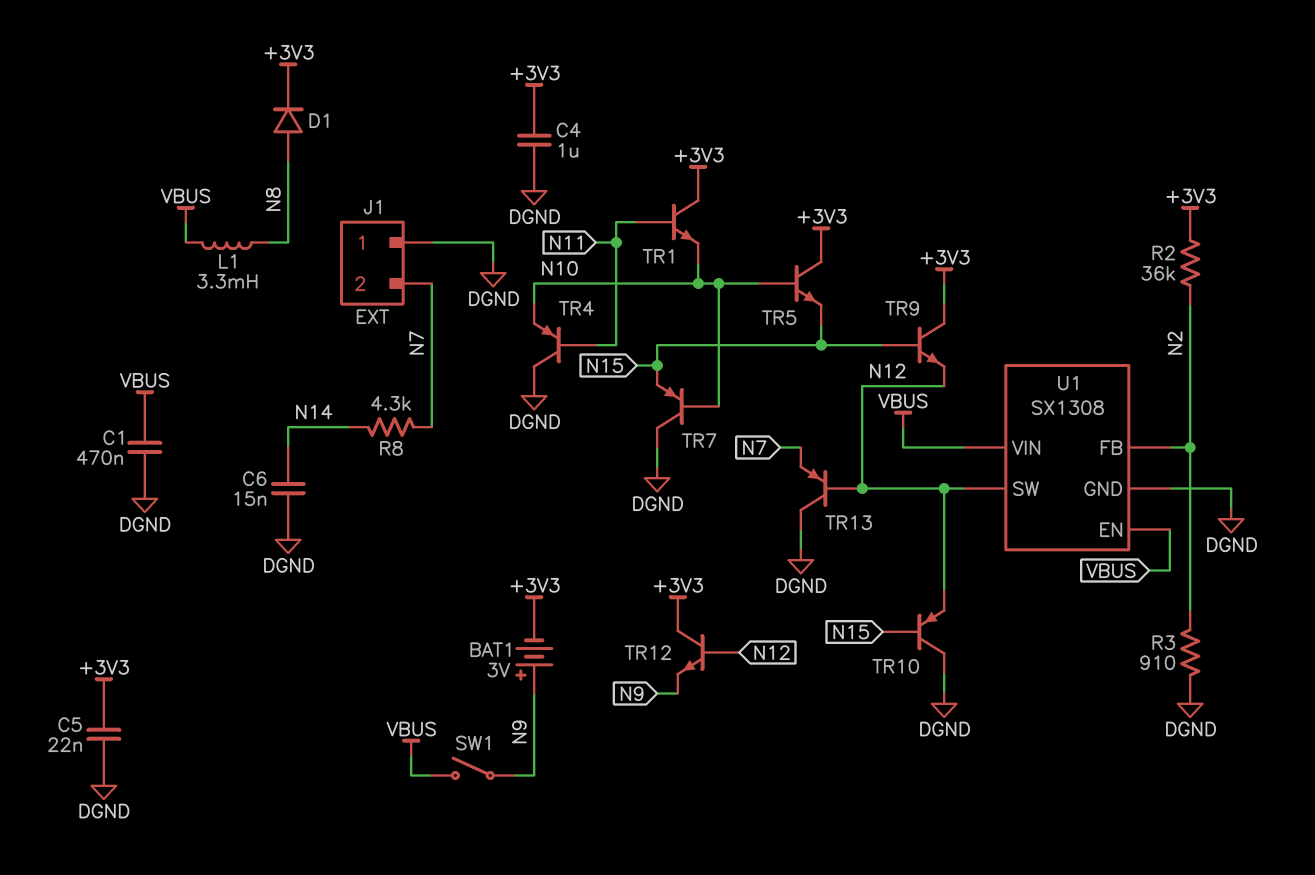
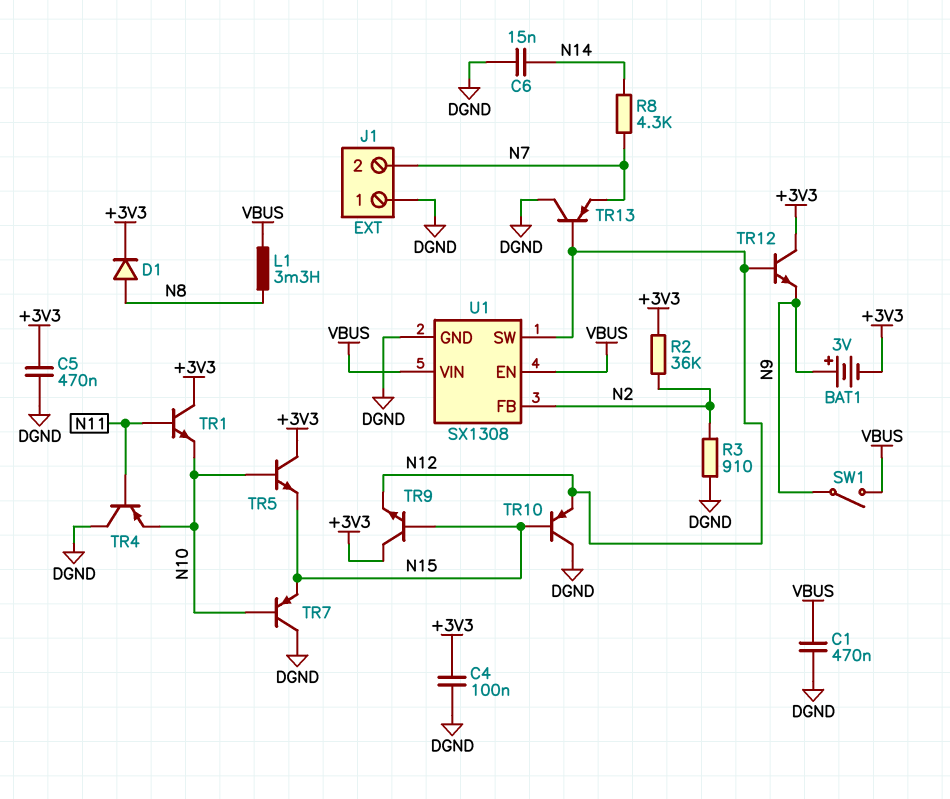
C4: 1uF (+3V3, DGND) -> 100nF (+3V3, DGND)
C5: 22nF (+3V3, DGND) -> 470nF (+3V3, DGND)

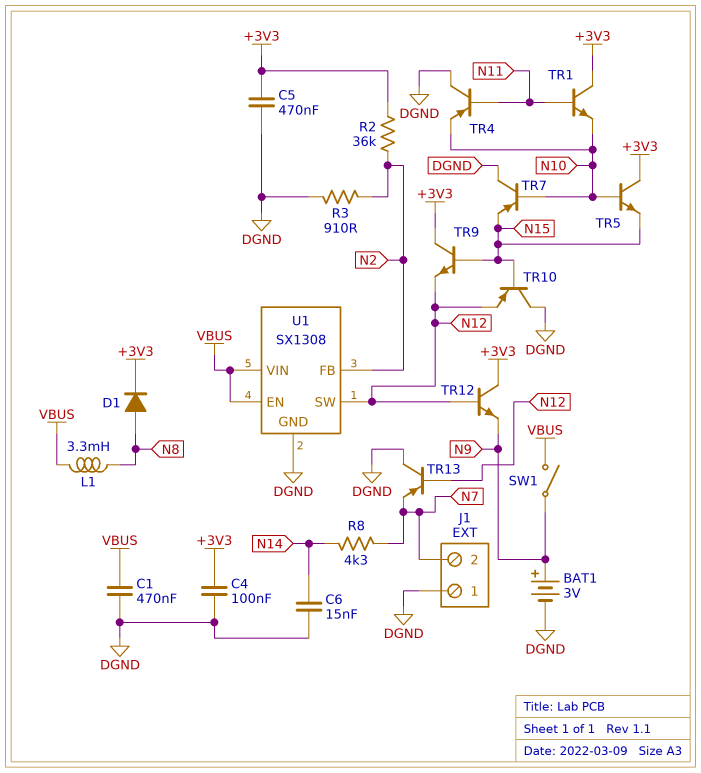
BAT1: 3V (plus N9, minus +3V3) -> 3V (plus N9, minus DGND)

